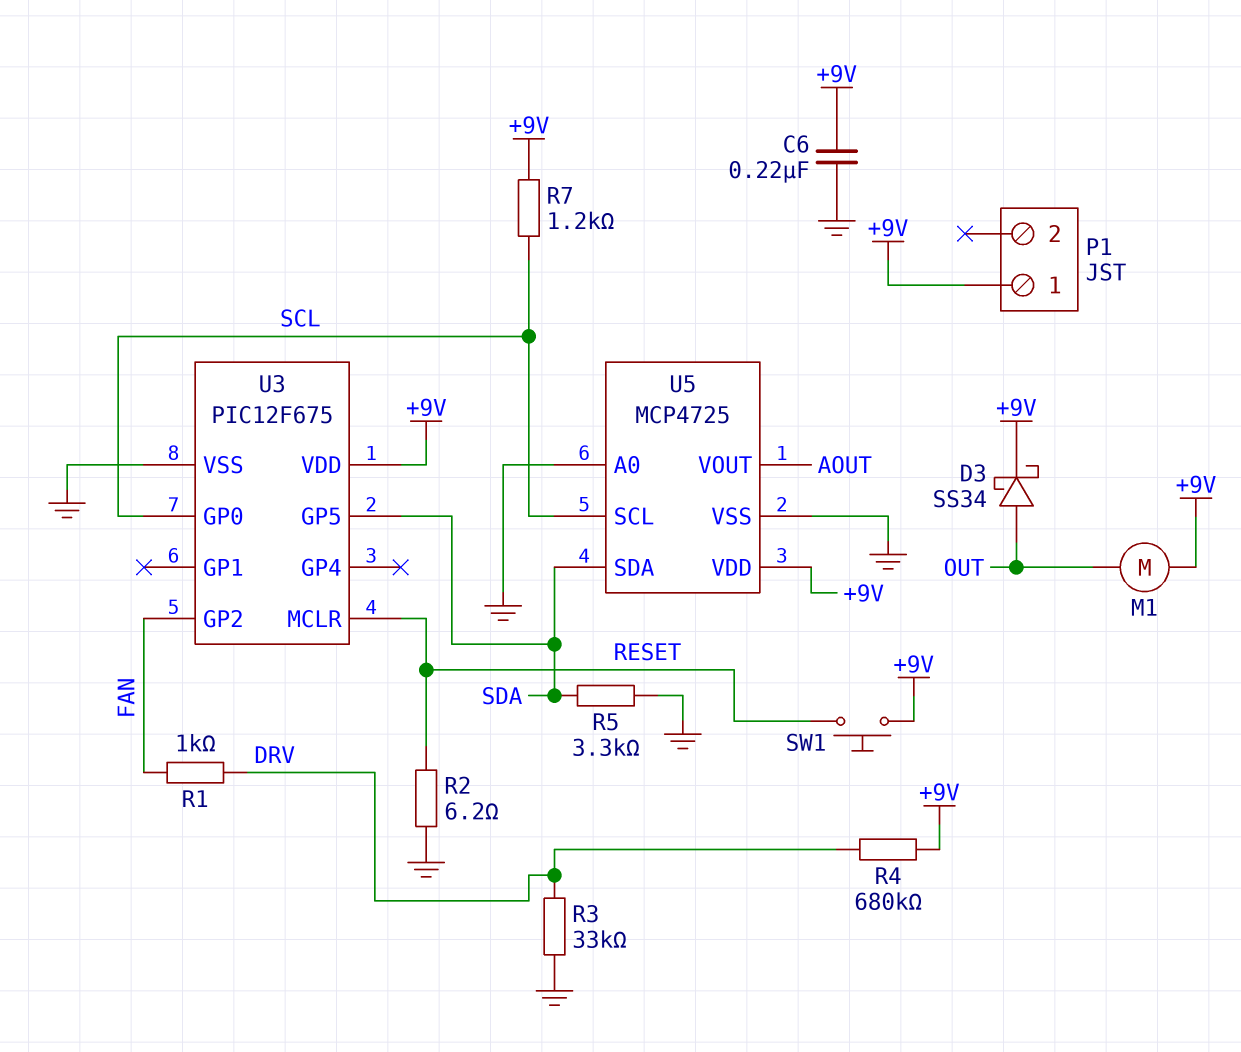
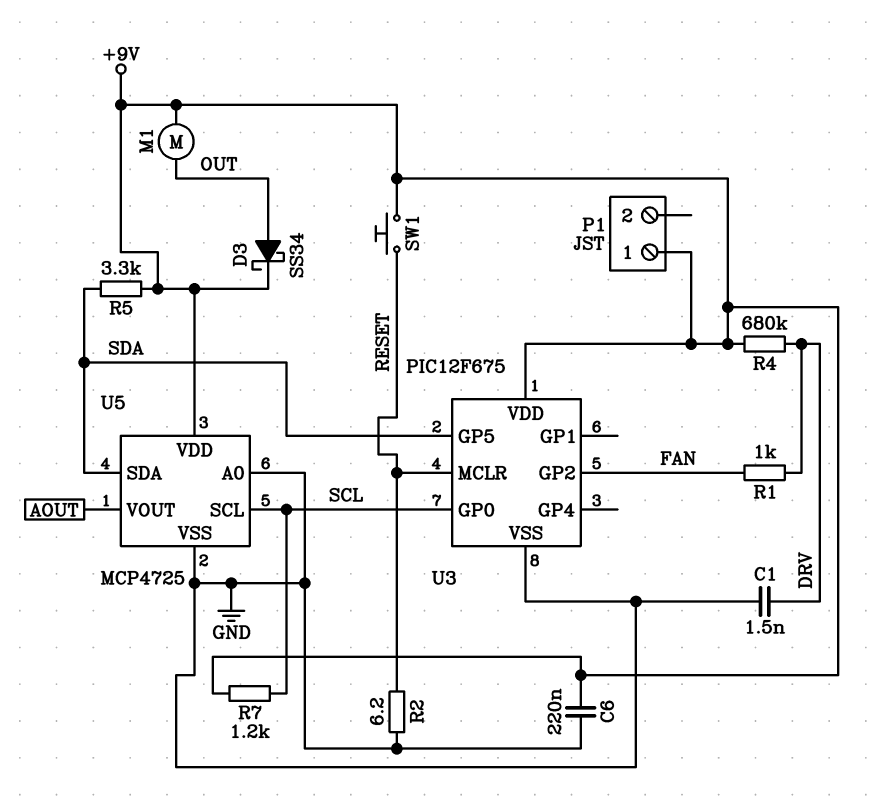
C1: none -> 1.5nF (DRV, GND)
R3: 33k (DRV, GND) -> none
R5: 3.3k (GND, SDA) -> 3.3k (+9V, SDA)

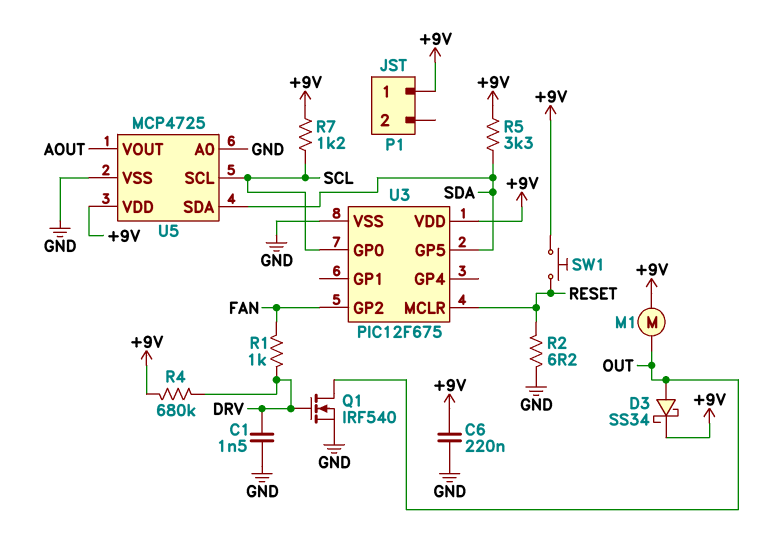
Q1: none -> NMOS IRF540 (G DRV, D OUT, S GND)

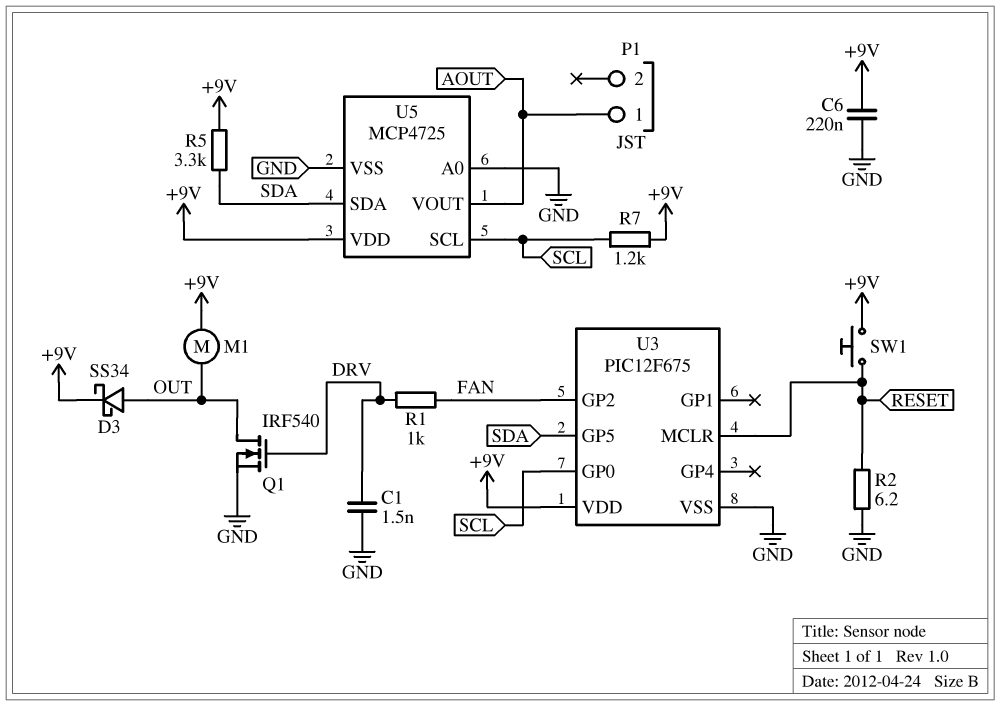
P1 pin 1: +9V -> AOUT
R4: 680k (+9V, DRV) -> none

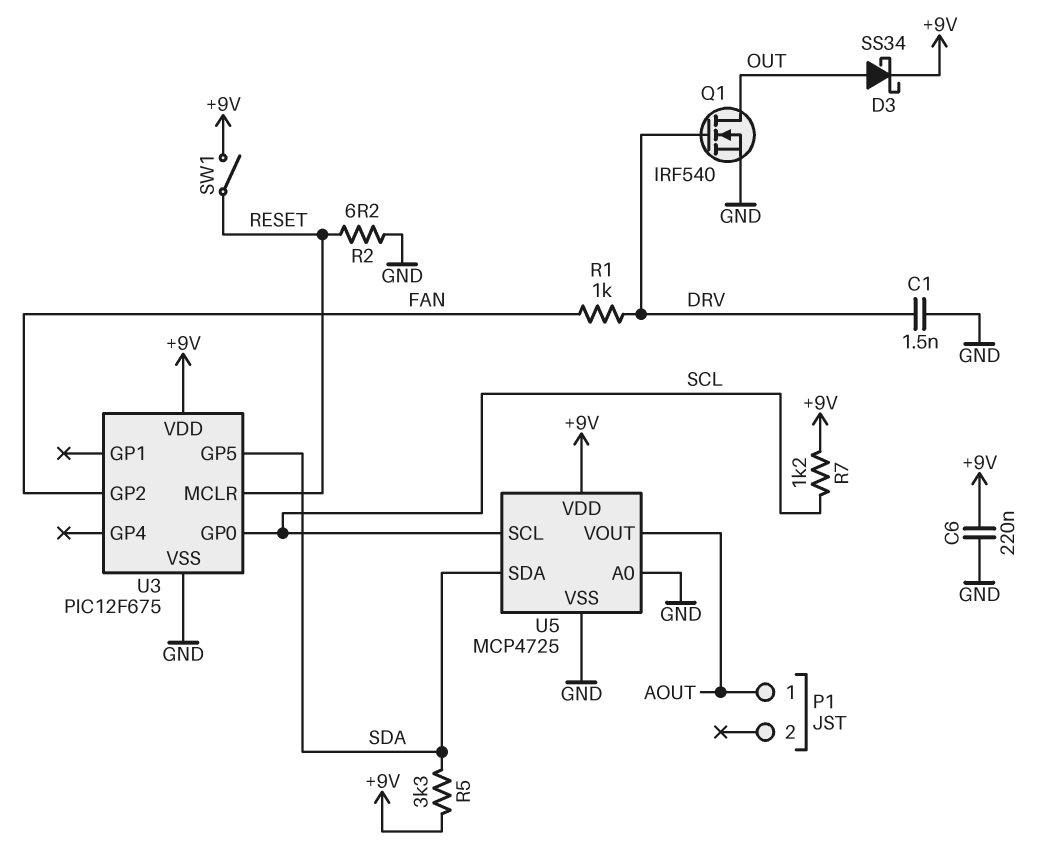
M1: motor (+9V, OUT) -> none
SW1: button (+9V, RESET) -> switch (+9V, RESET)

